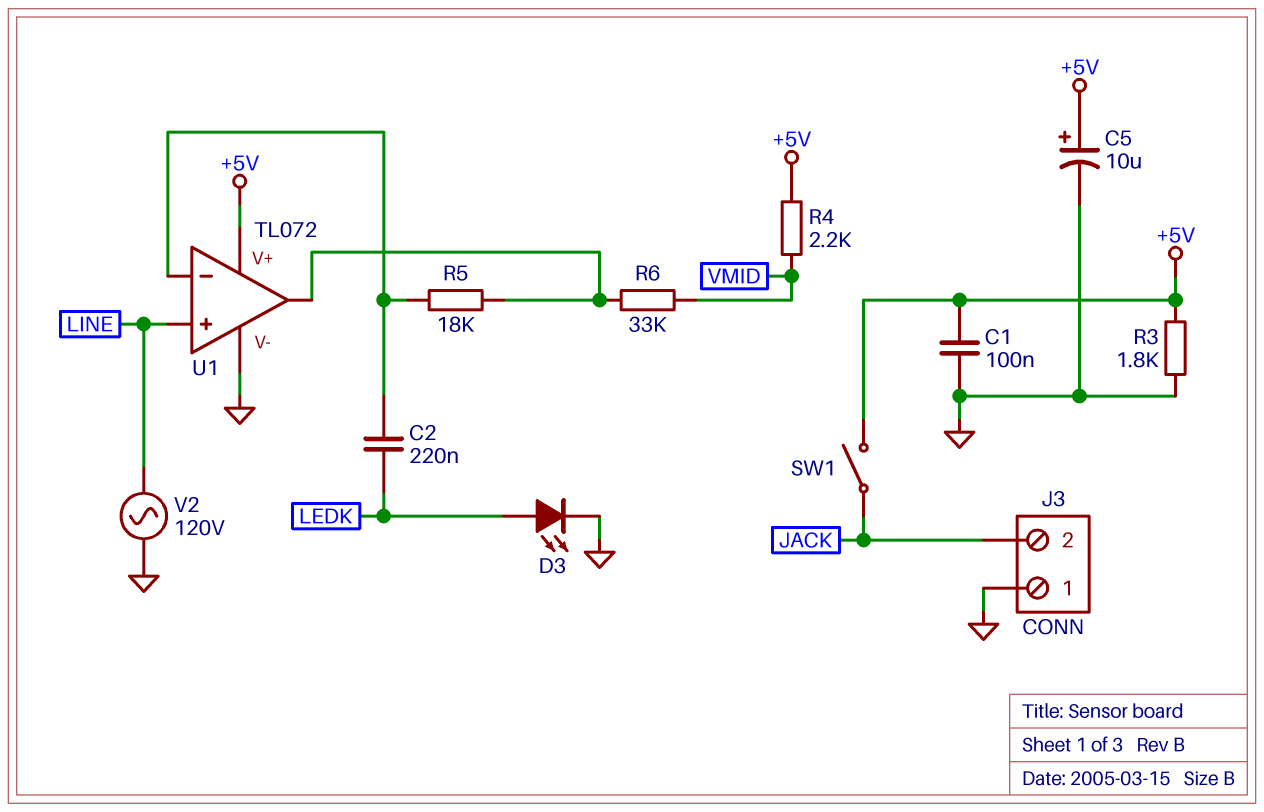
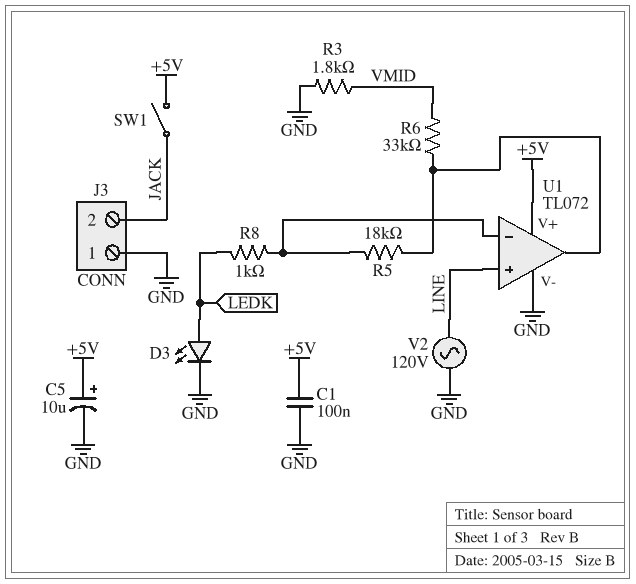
C2: 220nF (LEDK, U1/in-) -> none
R3: 1.8k (+5V, GND) -> 1.8k (GND, VMID)
R4: 2.2k (+5V, VMID) -> none
R8: none -> 1k (LEDK, U1/in-)

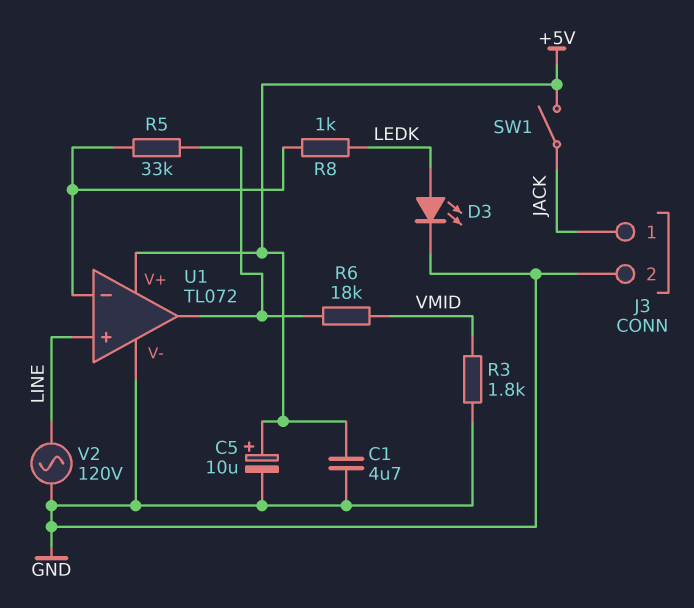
C1: 100nF (+5V, GND) -> 4.7uF (+5V, GND)
J3 pin 1: GND -> JACK
J3 pin 2: JACK -> GND
R5: 18k (U1/in-, U1/out) -> 33k (U1/in-, U1/out)
R6: 33k (U1/out, VMID) -> 18k (U1/out, VMID)

